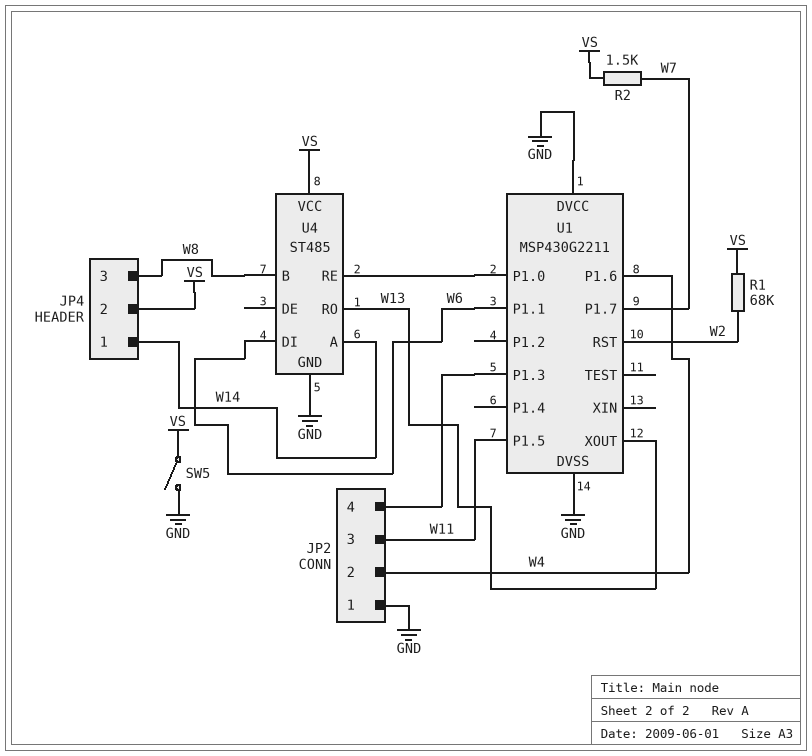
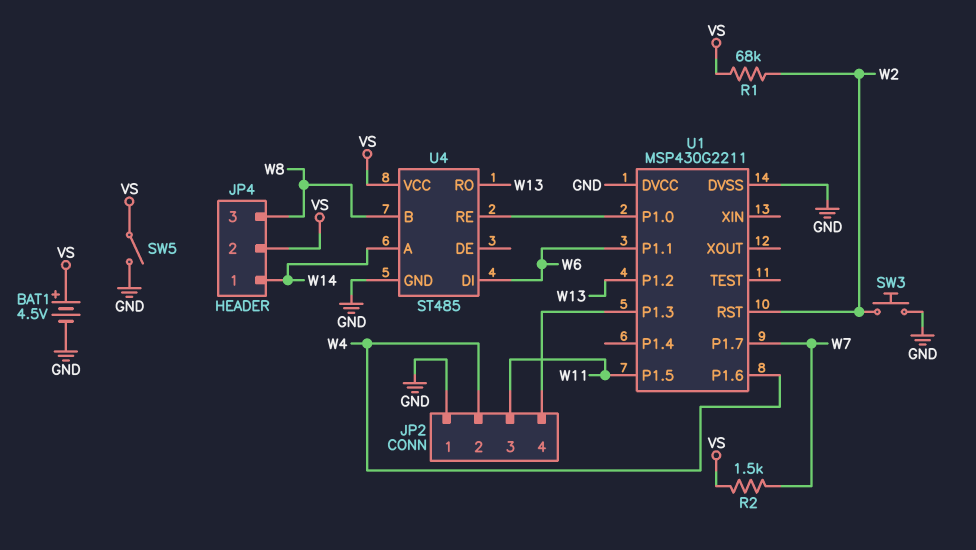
BAT1: none -> 4.5V (plus VS, minus GND)
SW3: none -> button (GND, W2)
U1 pin P1.2: none -> W13
U1 pin XOUT: W13 -> none

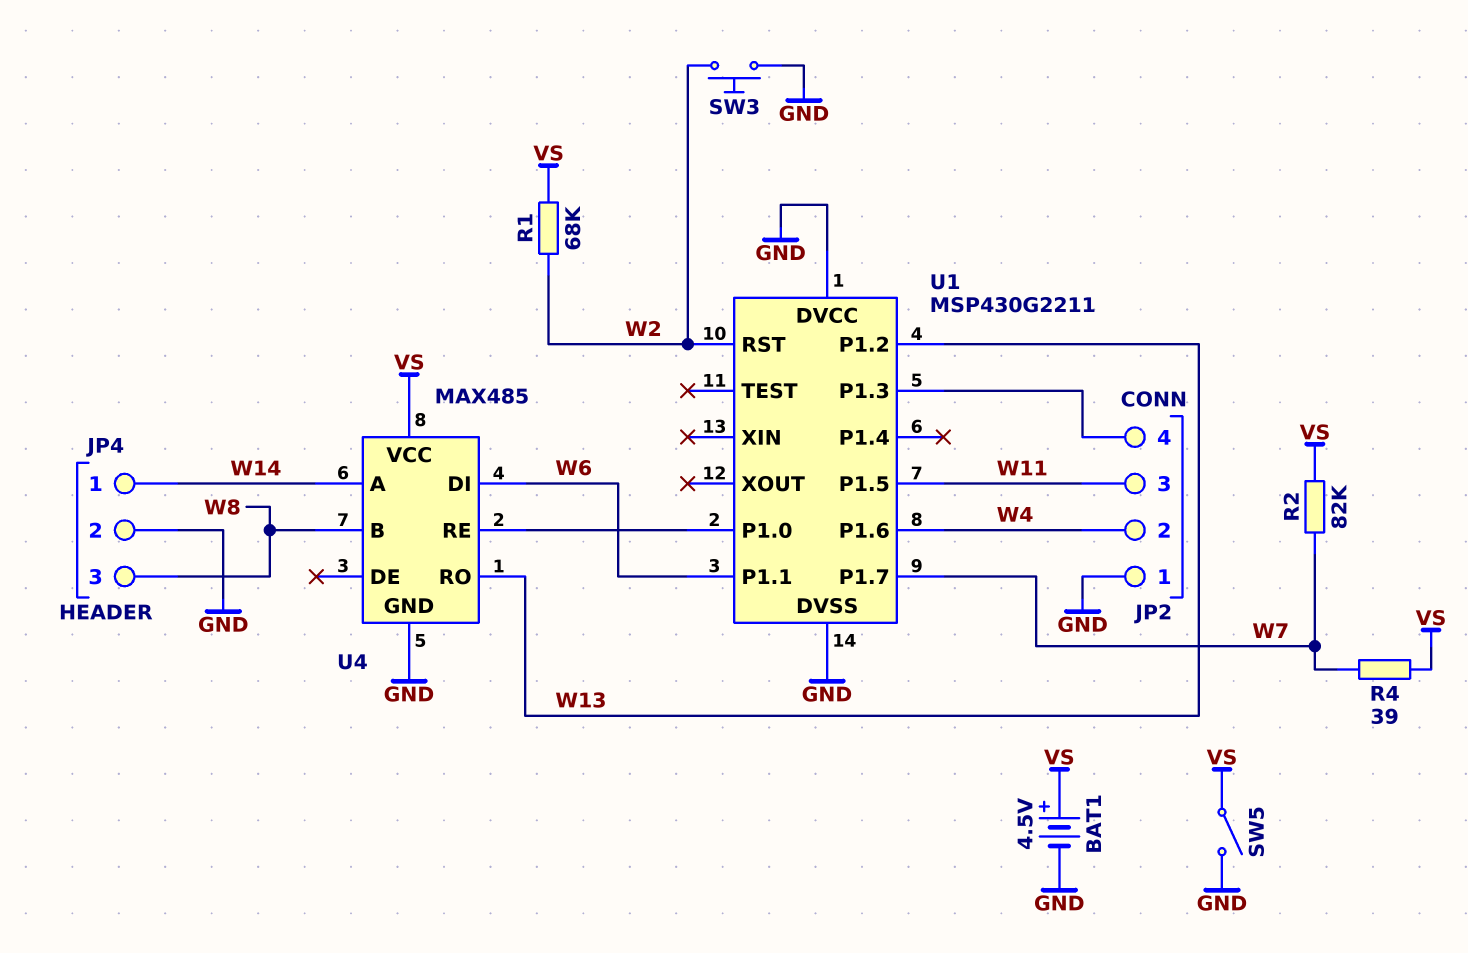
JP4 pin 2: VS -> GND
R2: 1.5k (VS, W7) -> 82k (VS, W7)
R4: none -> 39 (VS, W7)
U4: ST485 -> MAX485

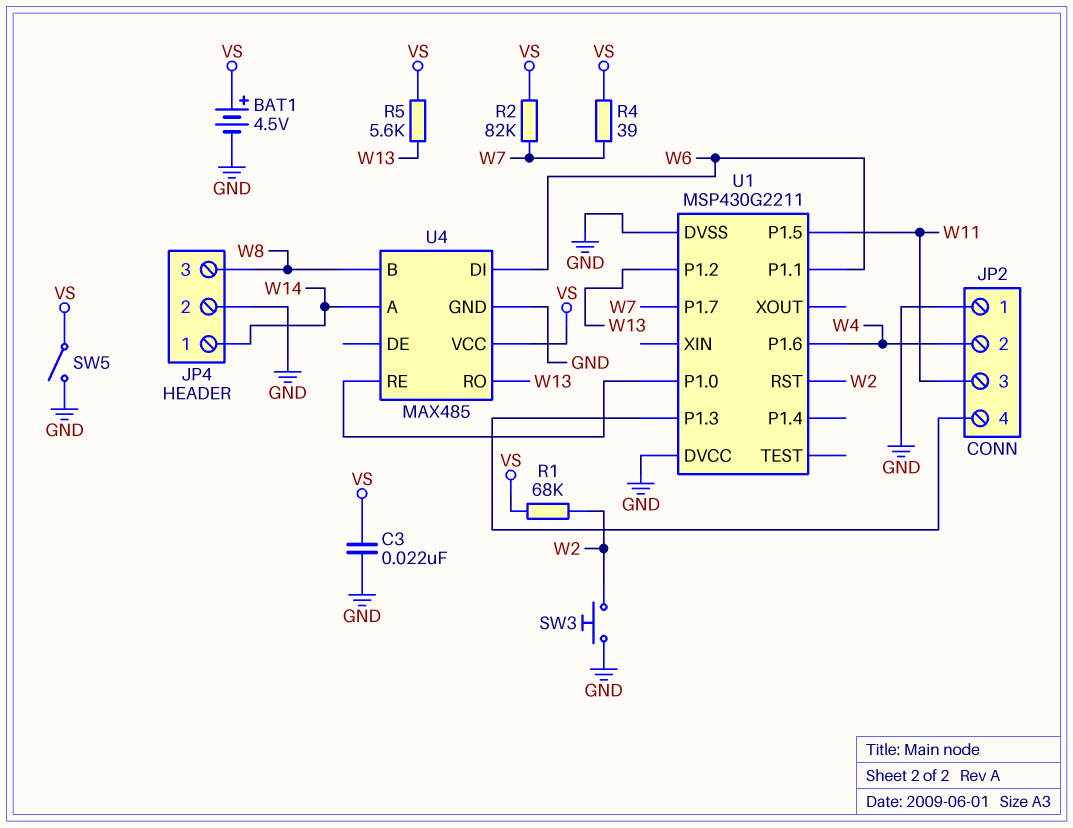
C3: none -> 22nF (GND, VS)
R5: none -> 5.6k (VS, W13)

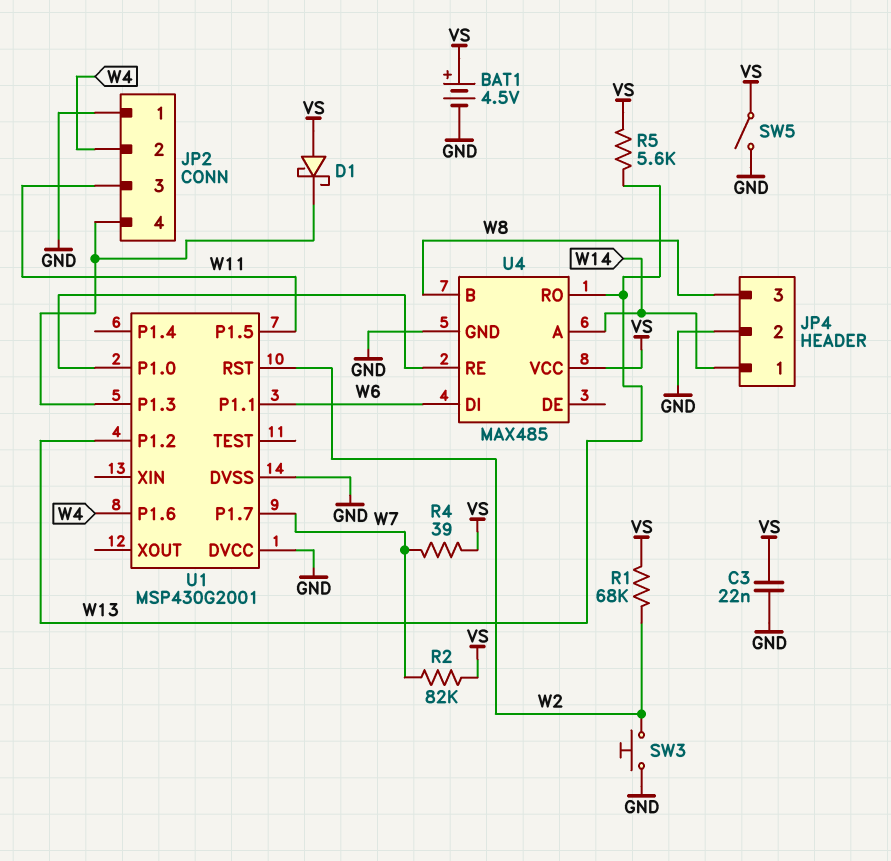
D1: none -> schottky (A VS, K JP2/4)
U1: MSP430G2211 -> MSP430G2001

